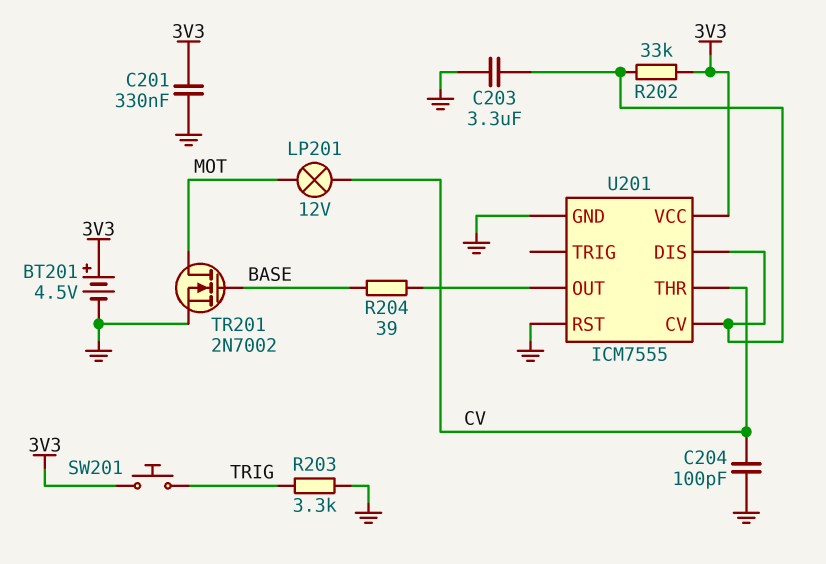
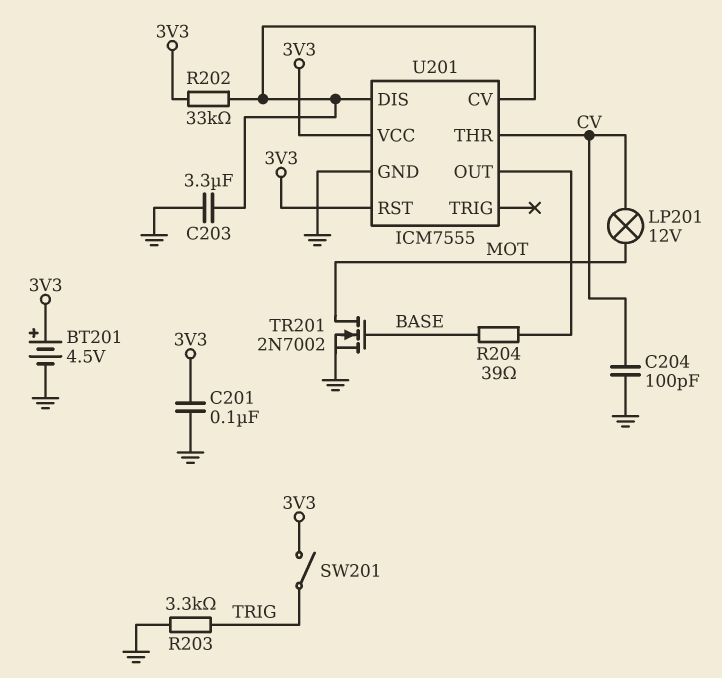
C201: 330nF (3V3, GND) -> 100nF (3V3, GND)
SW201: button (3V3, TRIG) -> switch (3V3, TRIG)
U201 pin RST: GND -> 3V3

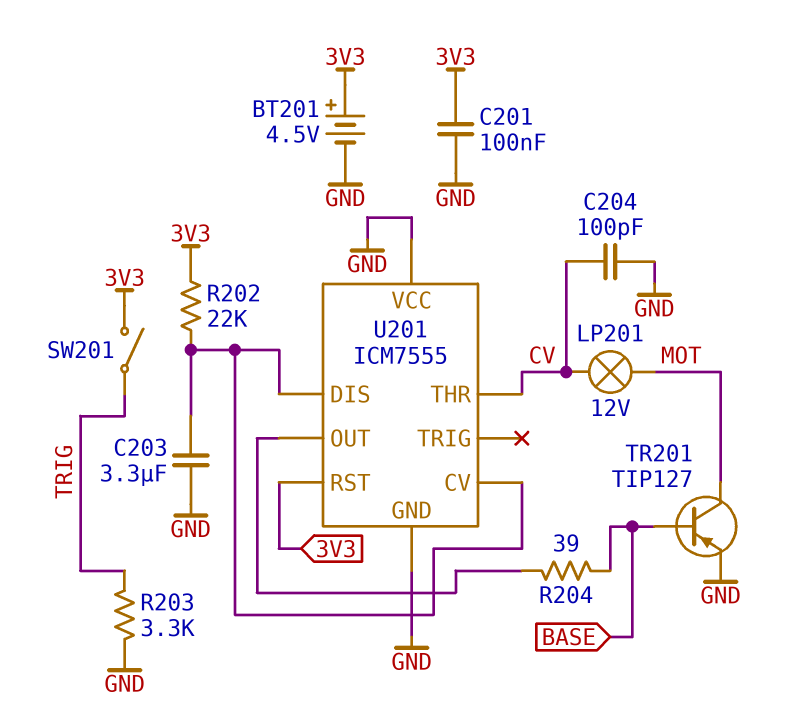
R202: 33k (3V3, U201/CV) -> 22k (3V3, U201/CV)
TR201: NMOS 2N7002 (G BASE, D MOT, S GND) -> PNP TIP127 (B BASE, C MOT, E GND)
U201 pin VCC: 3V3 -> GND

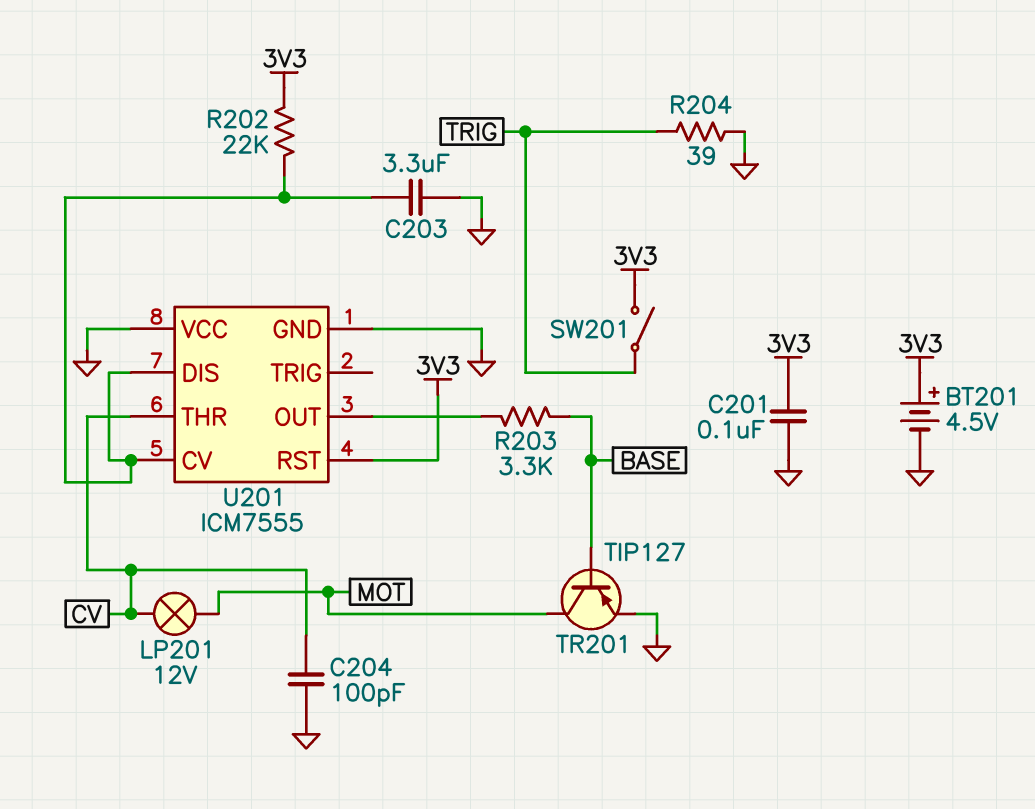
R203: 3.3k (GND, TRIG) -> 3.3k (BASE, U201/OUT)
R204: 39 (BASE, U201/OUT) -> 39 (GND, TRIG)

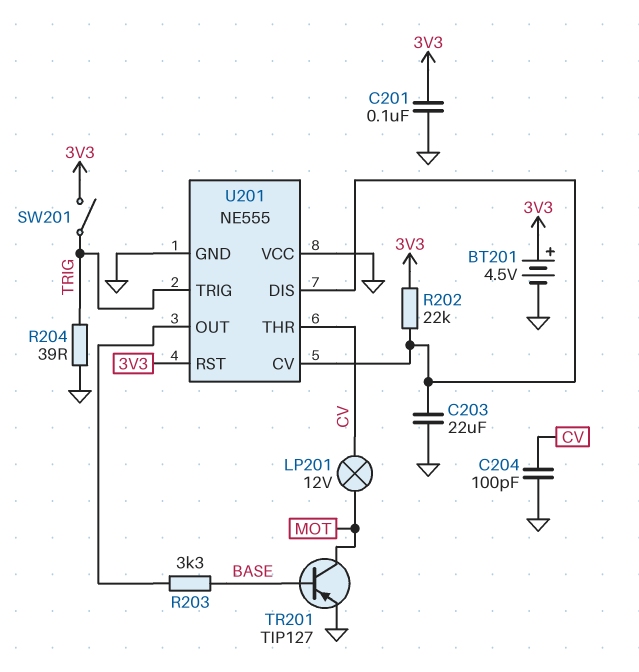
C203: 3.3uF (GND, U201/CV) -> 22uF (GND, U201/CV)
U201: ICM7555 -> NE555
U201 pin TRIG: none -> TRIG

